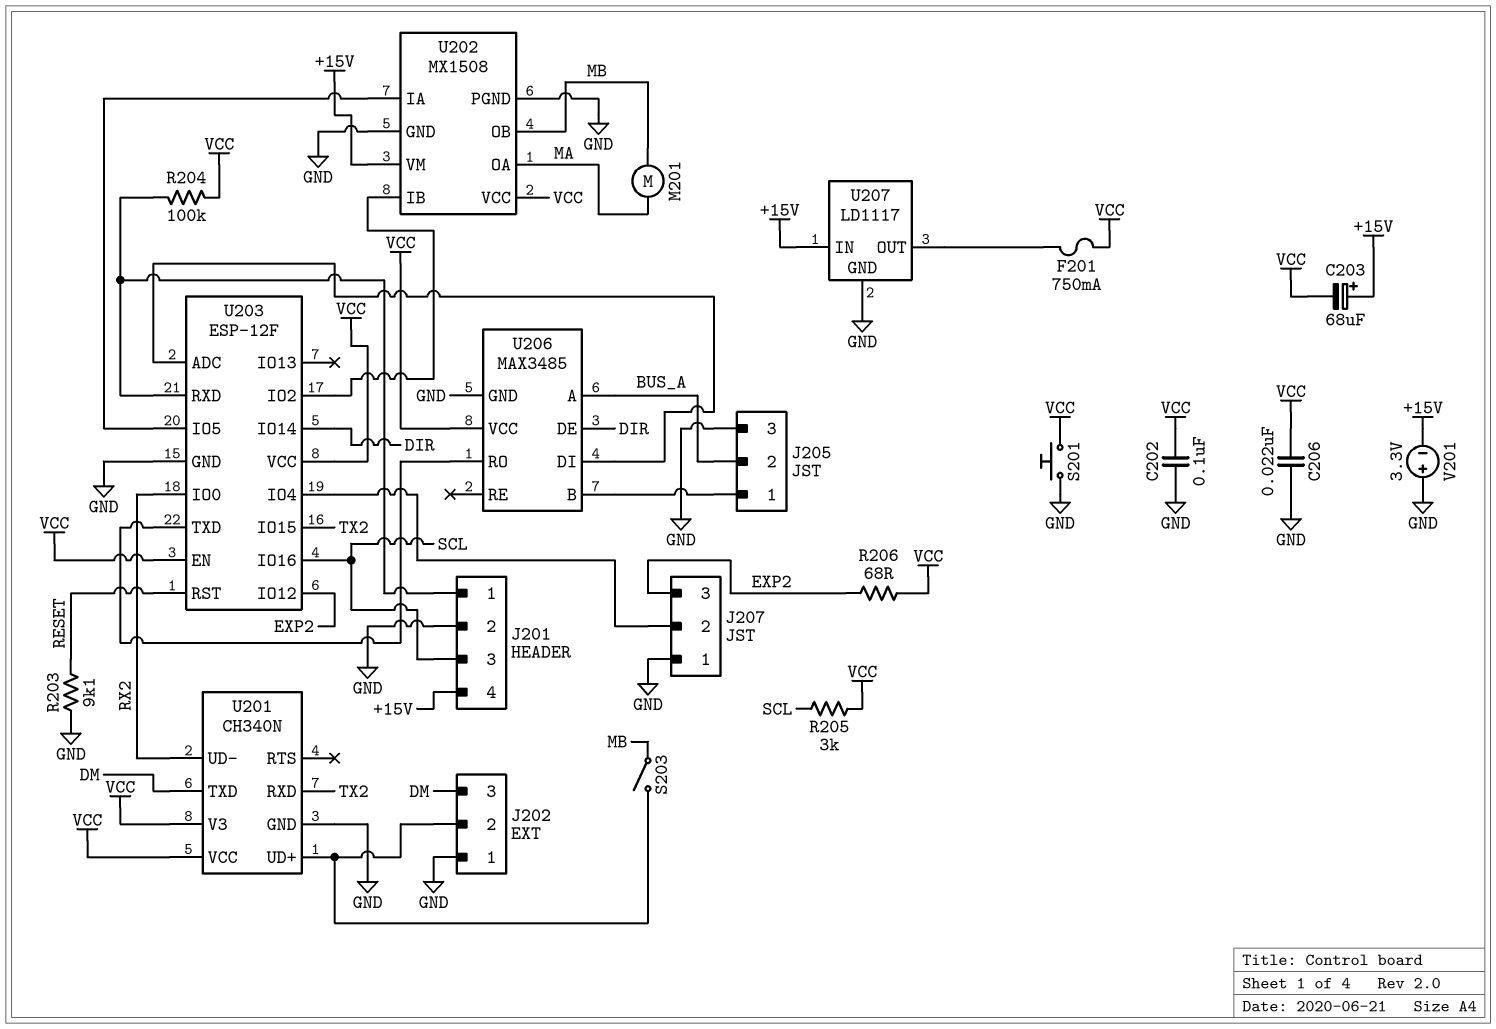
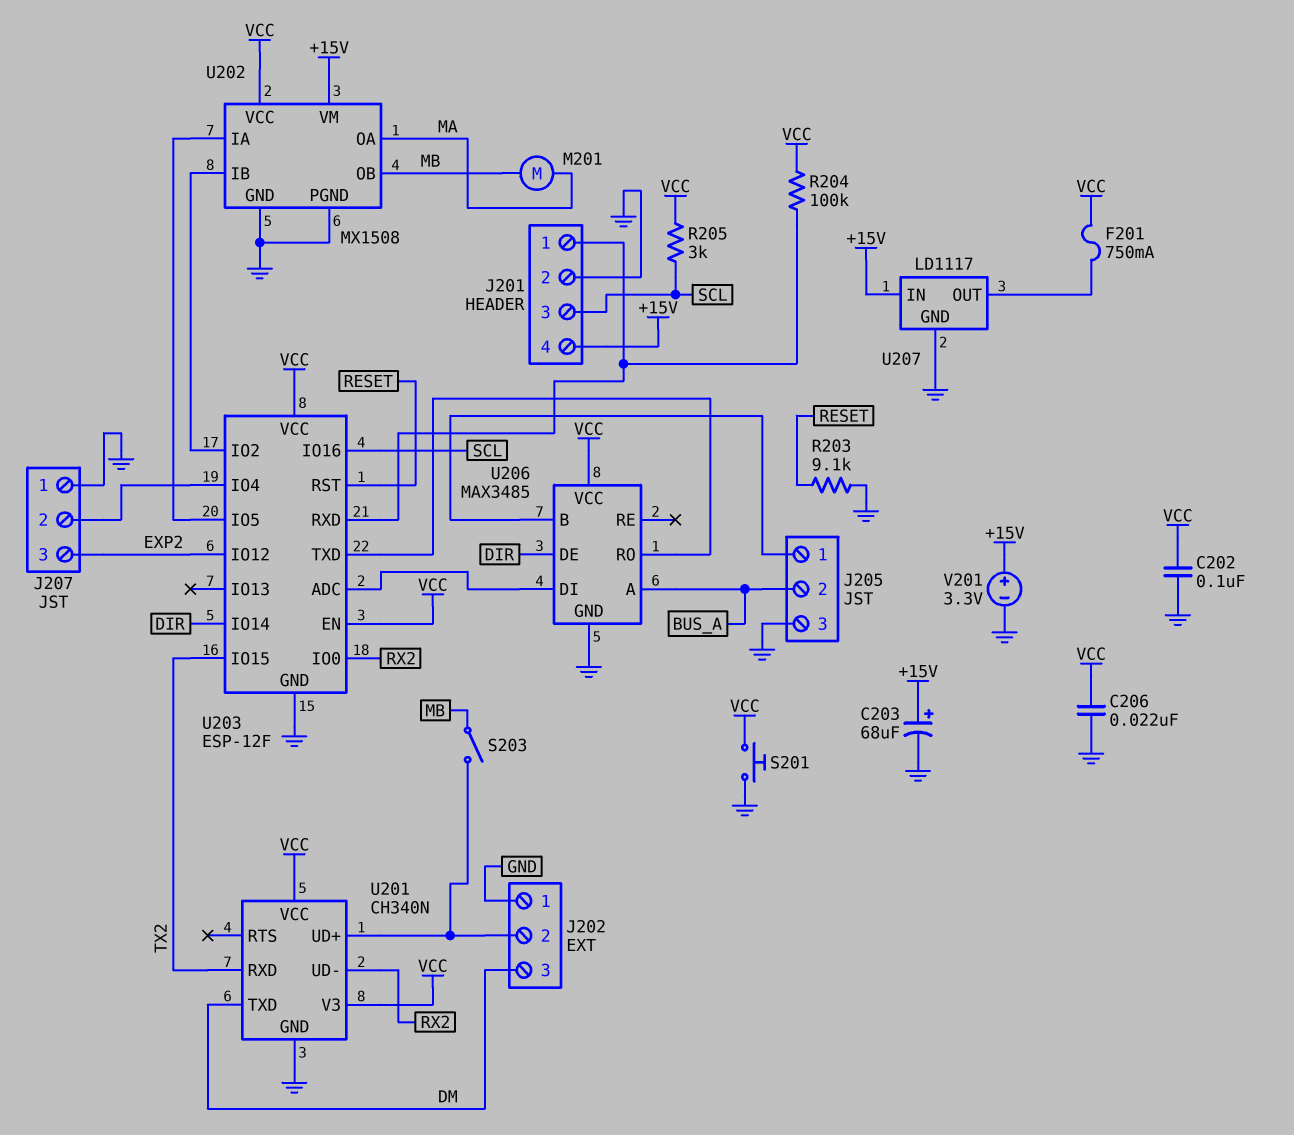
C203: 68uF (plus +15V, minus VCC) -> 68uF (plus +15V, minus GND)
R206: 68 (EXP2, VCC) -> none
V201: 3.3V (plus GND, minus +15V) -> 3.3V (plus +15V, minus GND)

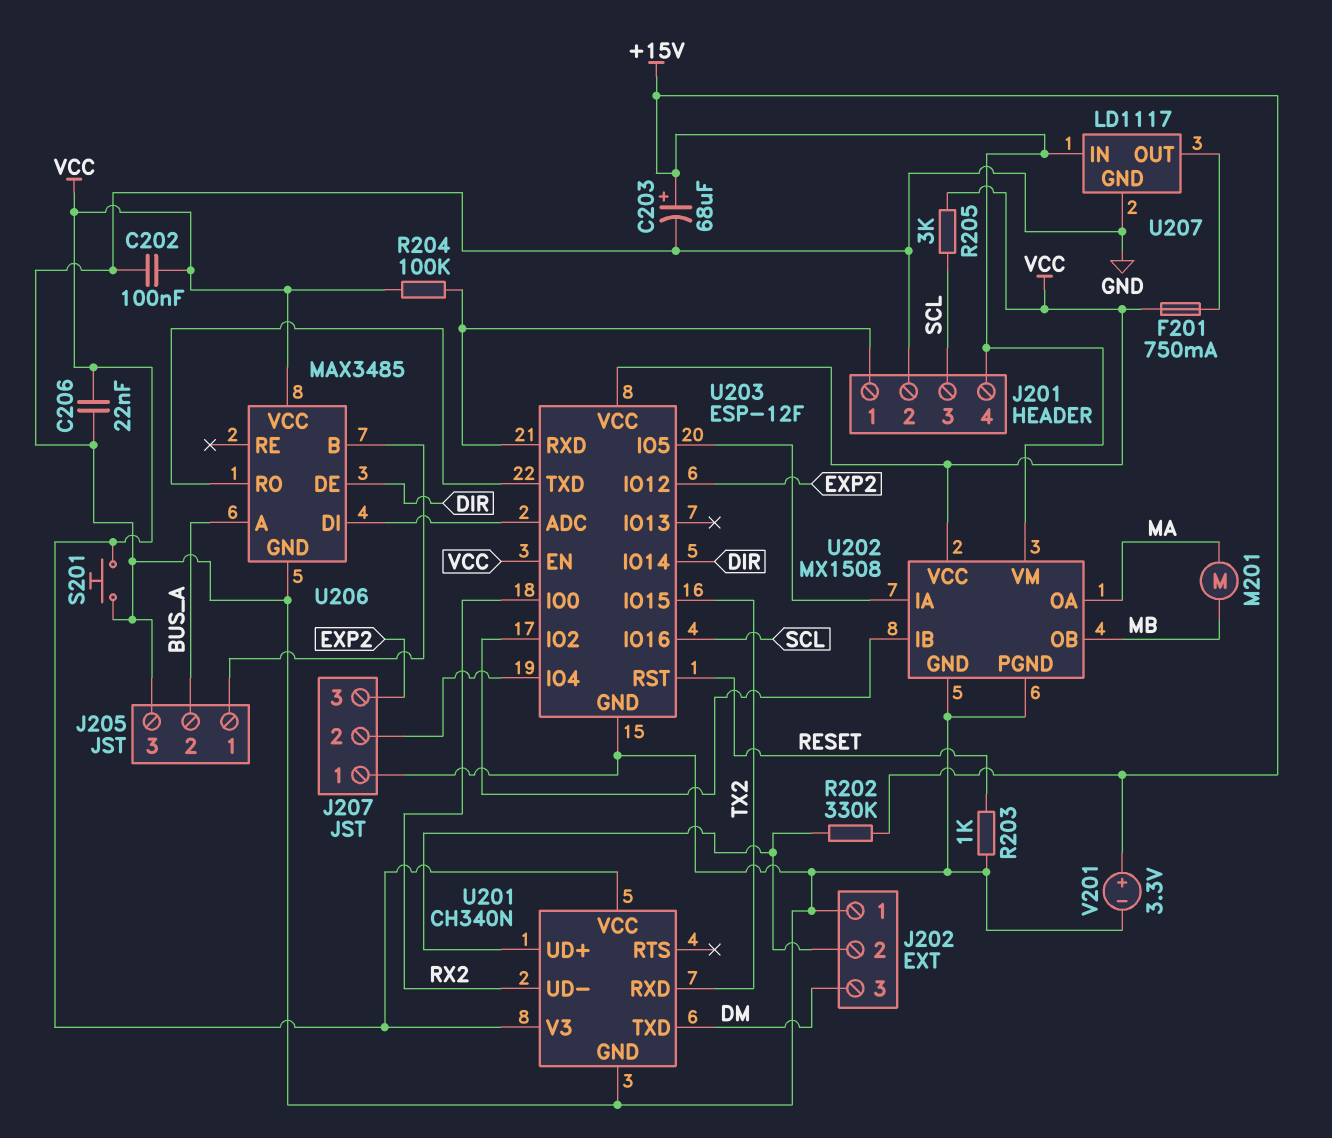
R202: none -> 330k (+15V, J202/2)
R203: 9.1k (GND, RESET) -> 1k (GND, RESET)
S203: switch (J202/2, MB) -> none

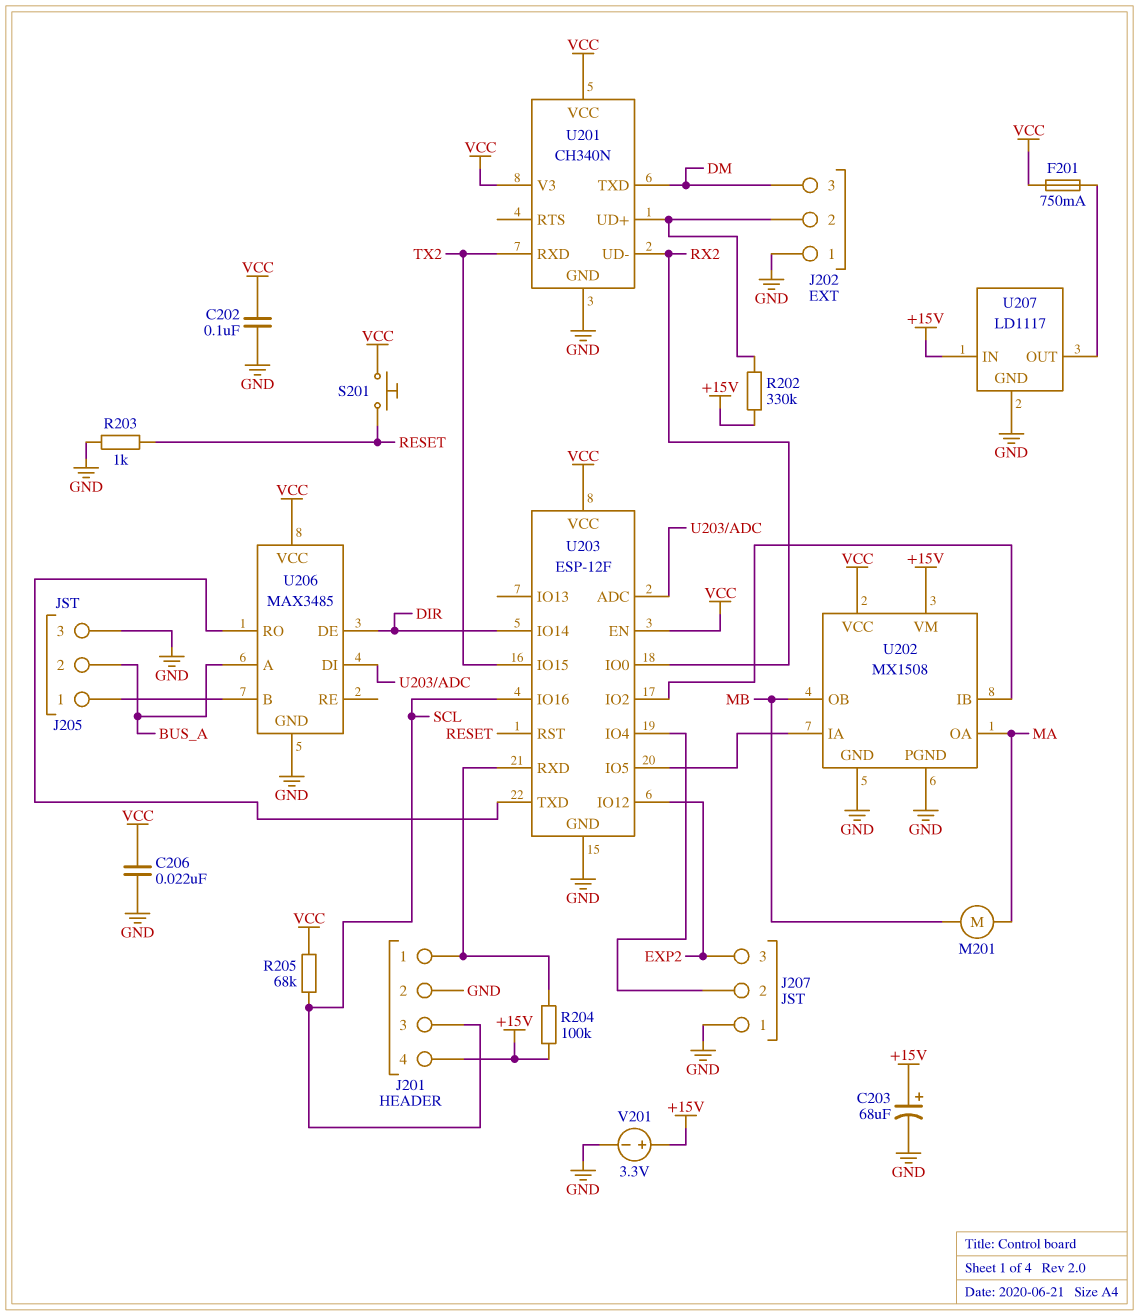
R204: 100k (J201/1, VCC) -> 100k (+15V, J201/1)
R205: 3k (SCL, VCC) -> 68k (SCL, VCC)
S201: button (GND, VCC) -> button (RESET, VCC)

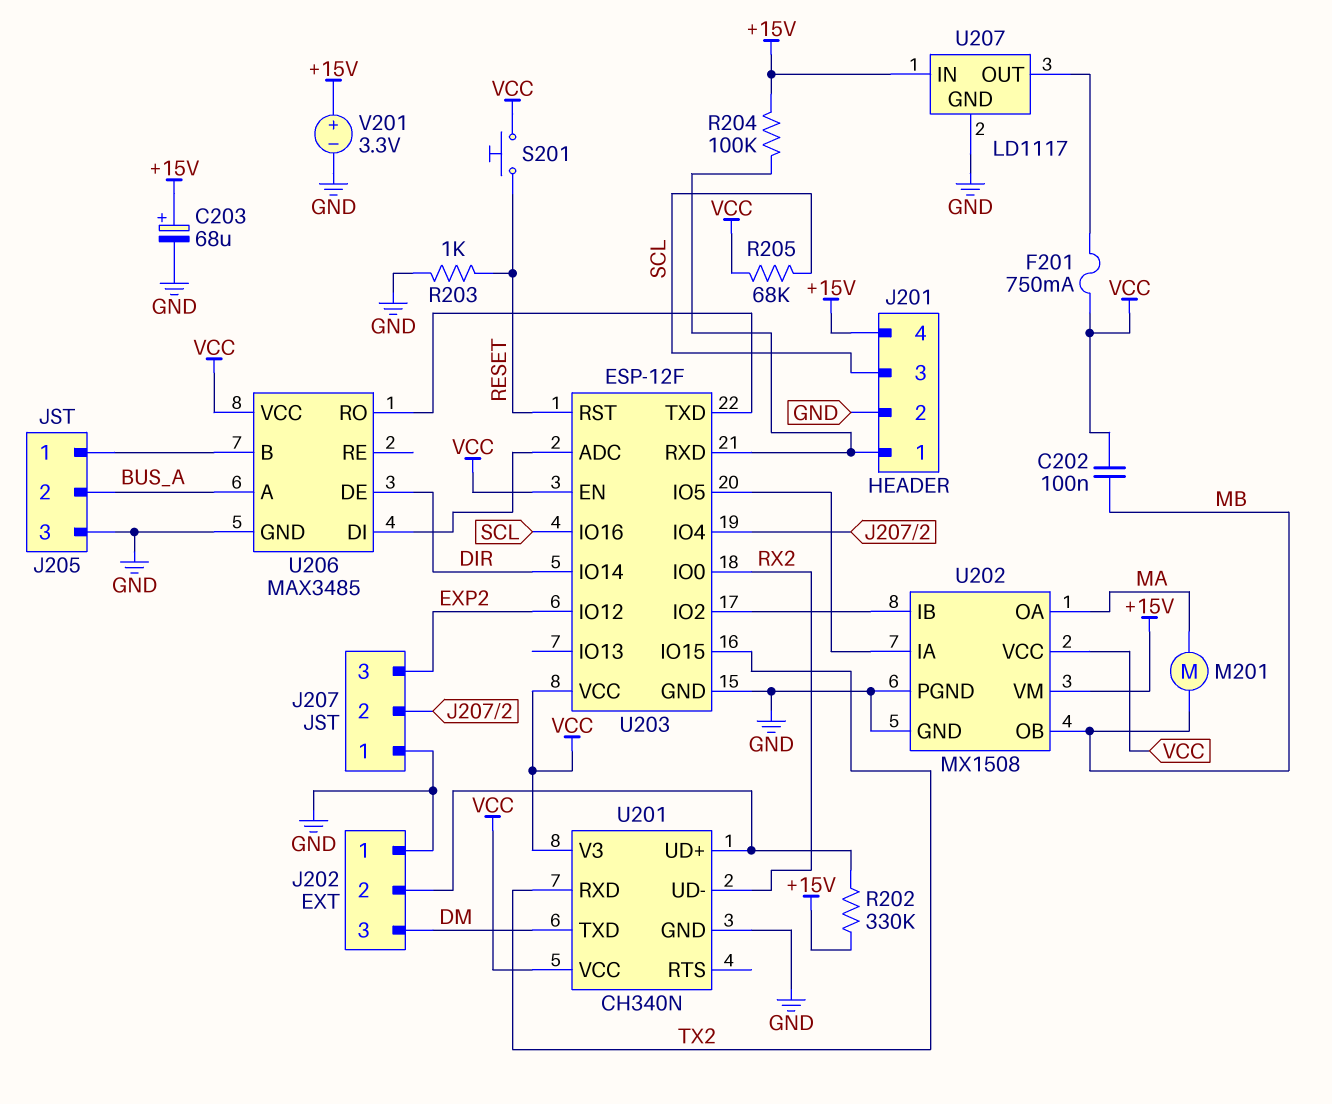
C202: 100nF (GND, VCC) -> 100nF (MB, VCC)
C206: 22nF (GND, VCC) -> none

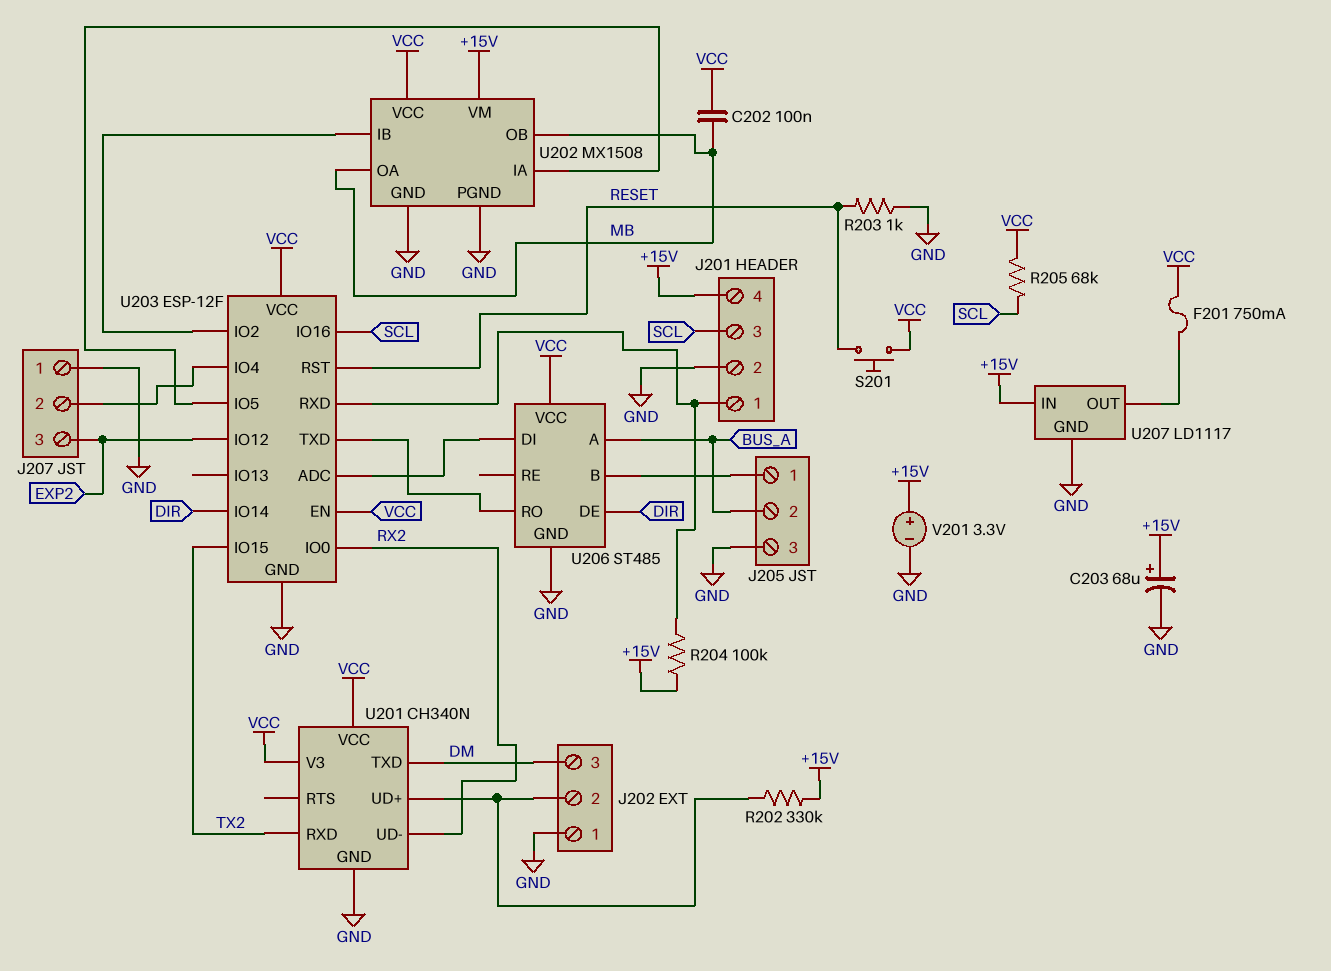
M201: motor (MA, MB) -> none
U202 pin OA: MA -> MB
U206: MAX3485 -> ST485

